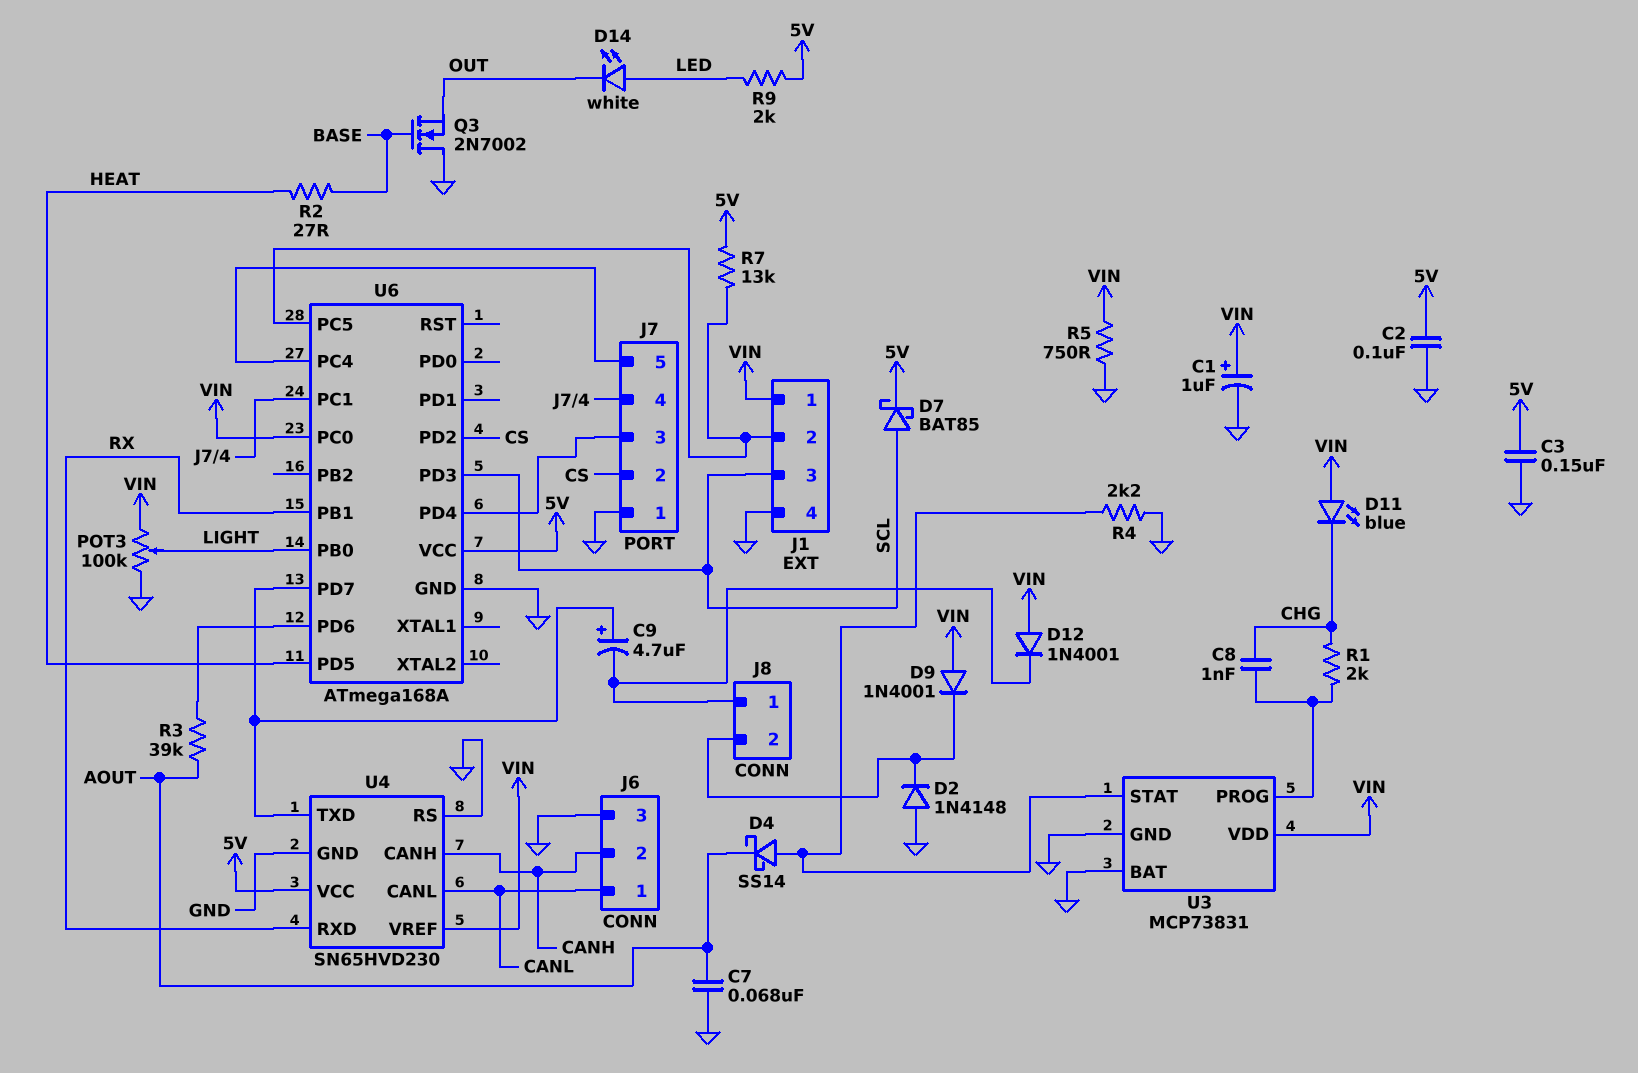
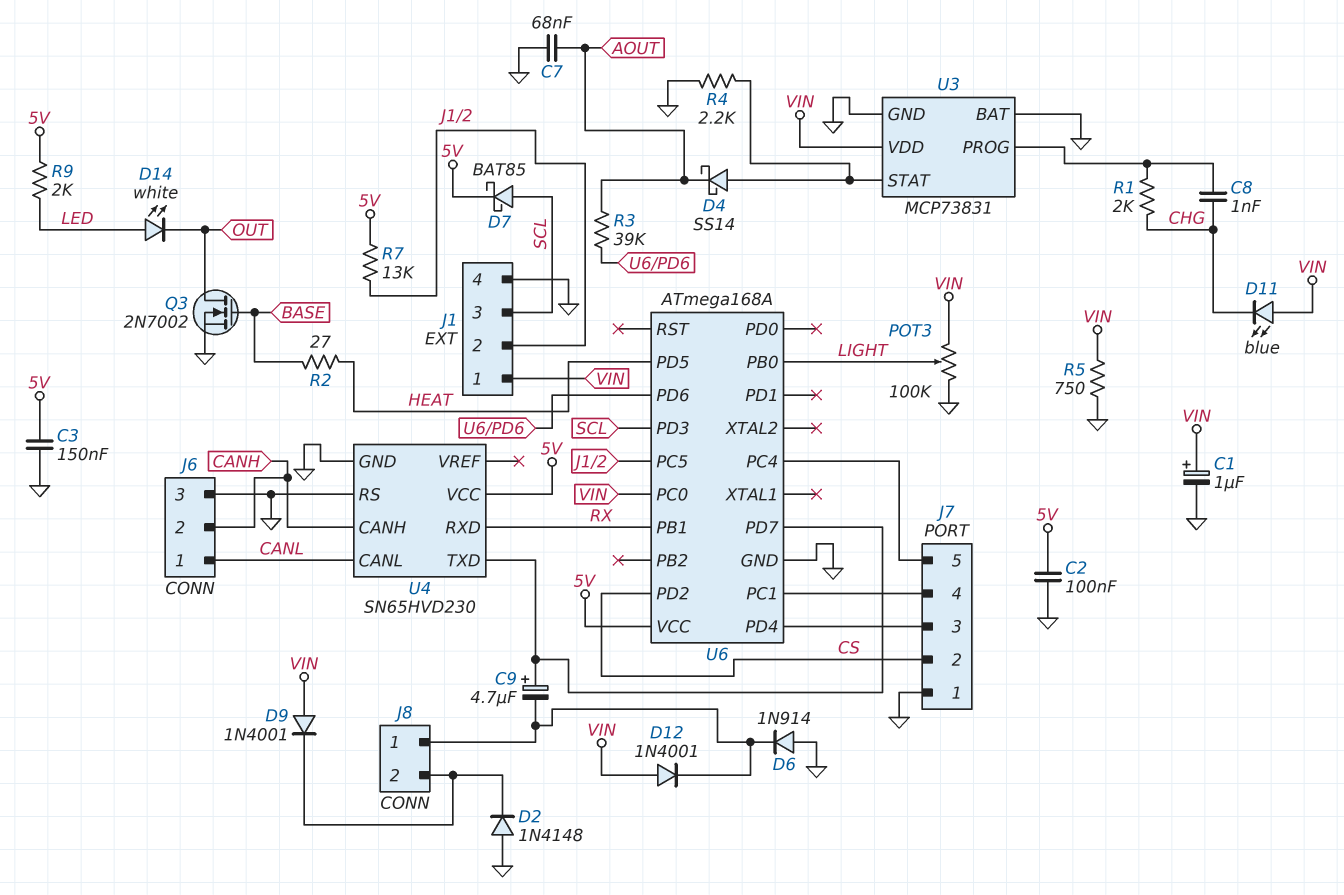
D6: none -> diode 1N914 (A GND, K J8/1)
Q3: NMOS 2N7002 (G BASE, D GND, S OUT) -> NMOS 2N7002 (G BASE, D OUT, S GND)
U4 pin VREF: VIN -> none

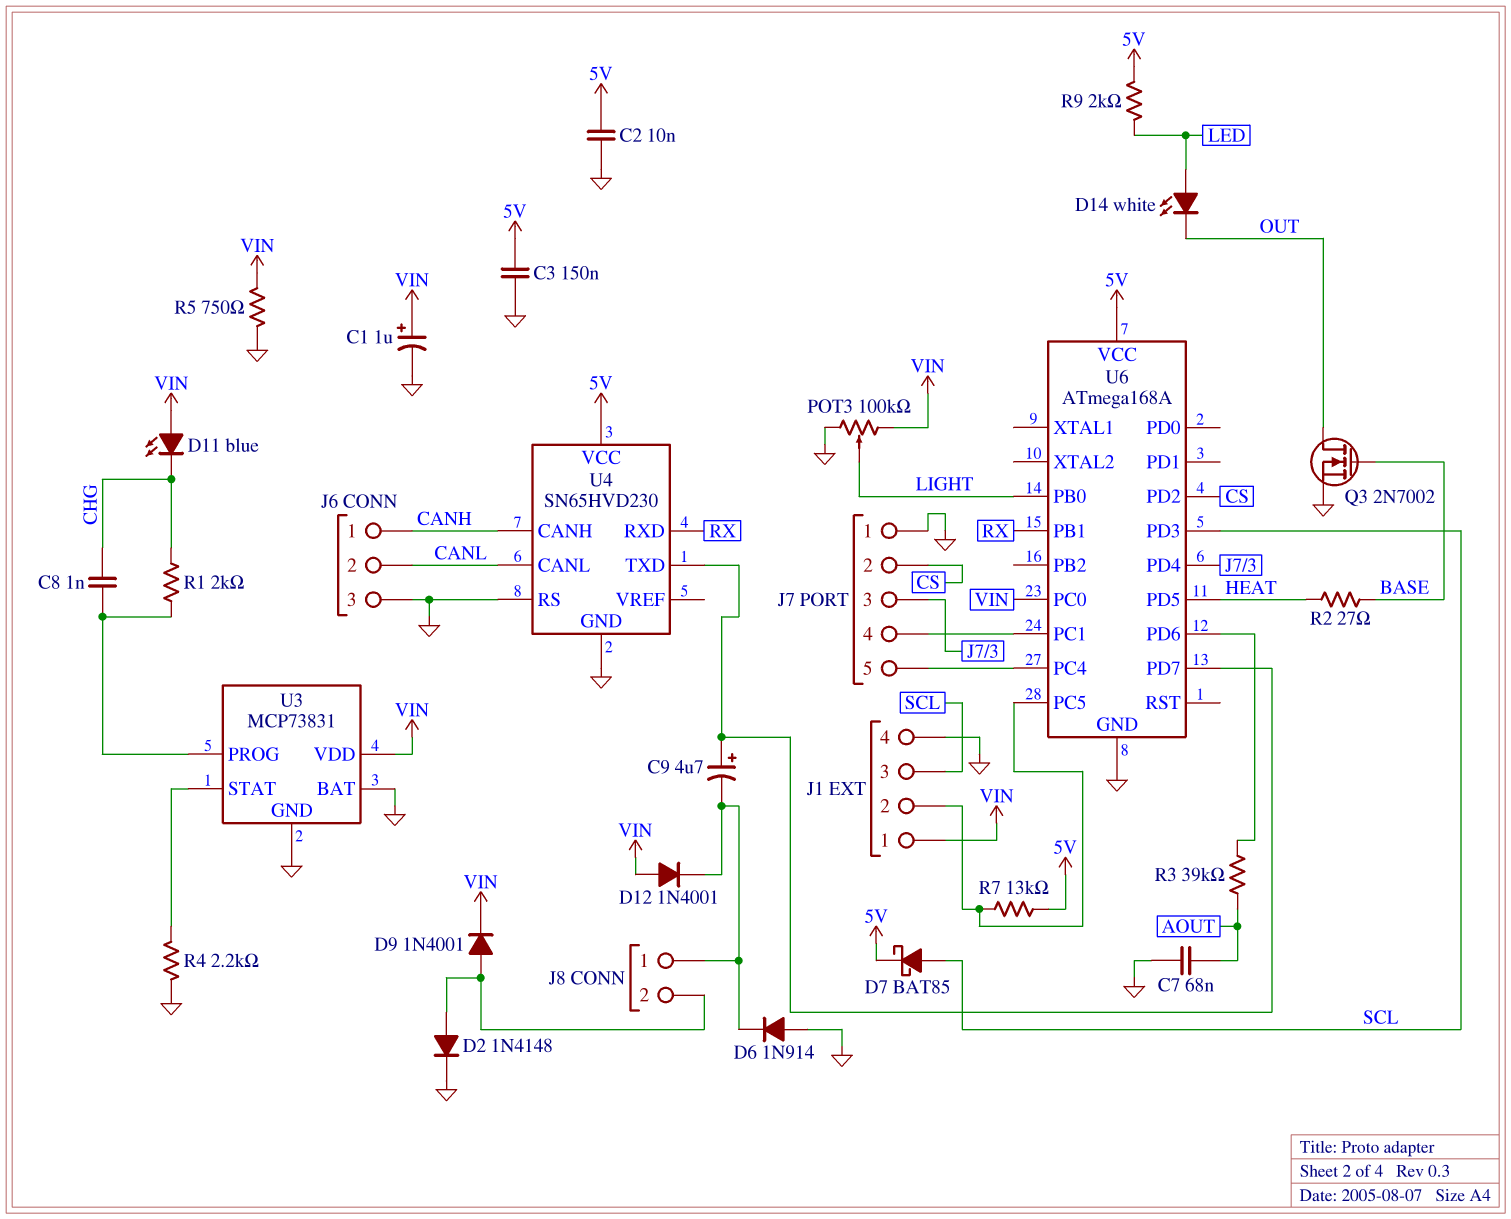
C2: 100nF (5V, GND) -> 10nF (5V, GND)
D2: diode 1N4148 (A GND, K J8/2) -> diode 1N4148 (A J8/2, K GND)
D4: schottky SS14 (A U3/STAT, K AOUT) -> none
D9: diode 1N4001 (A VIN, K J8/2) -> diode 1N4001 (A J8/2, K VIN)
J6 pin 1: CANL -> CANH
J6 pin 2: CANH -> CANL

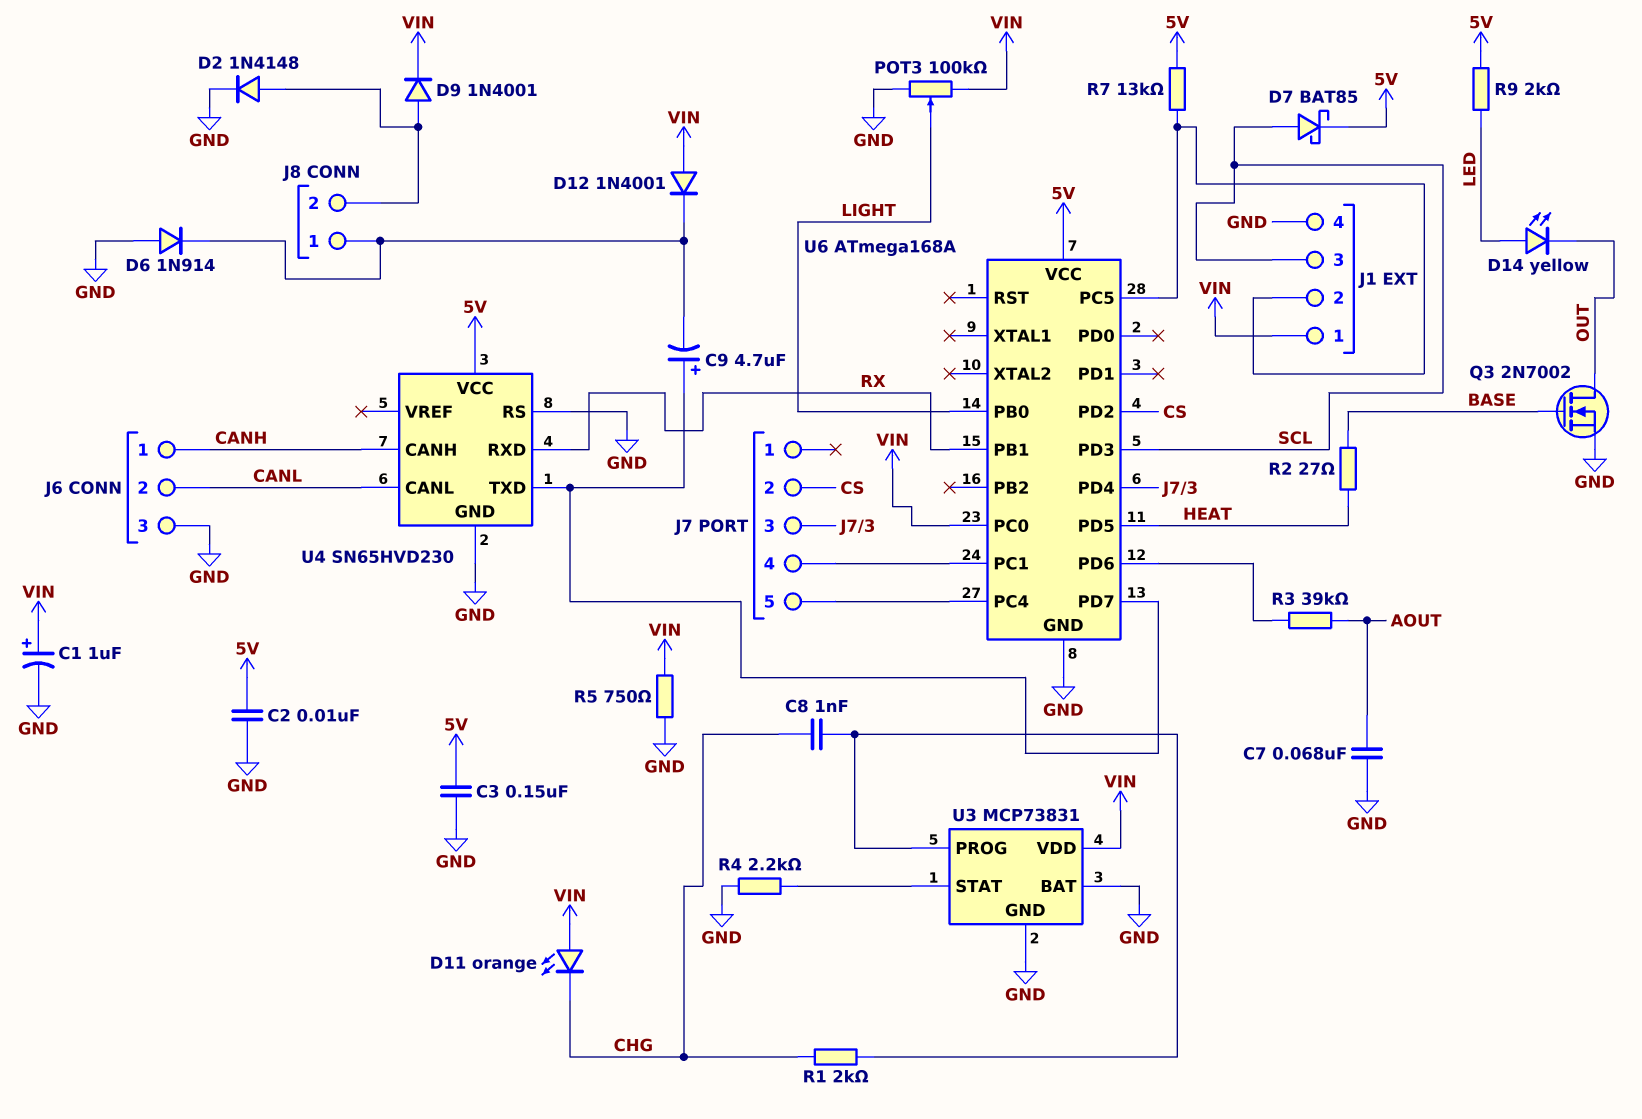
D11: LED blue (A VIN, K CHG) -> LED orange (A VIN, K CHG)
D14: LED white (A LED, K OUT) -> LED yellow (A LED, K OUT)
J7 pin 1: GND -> none

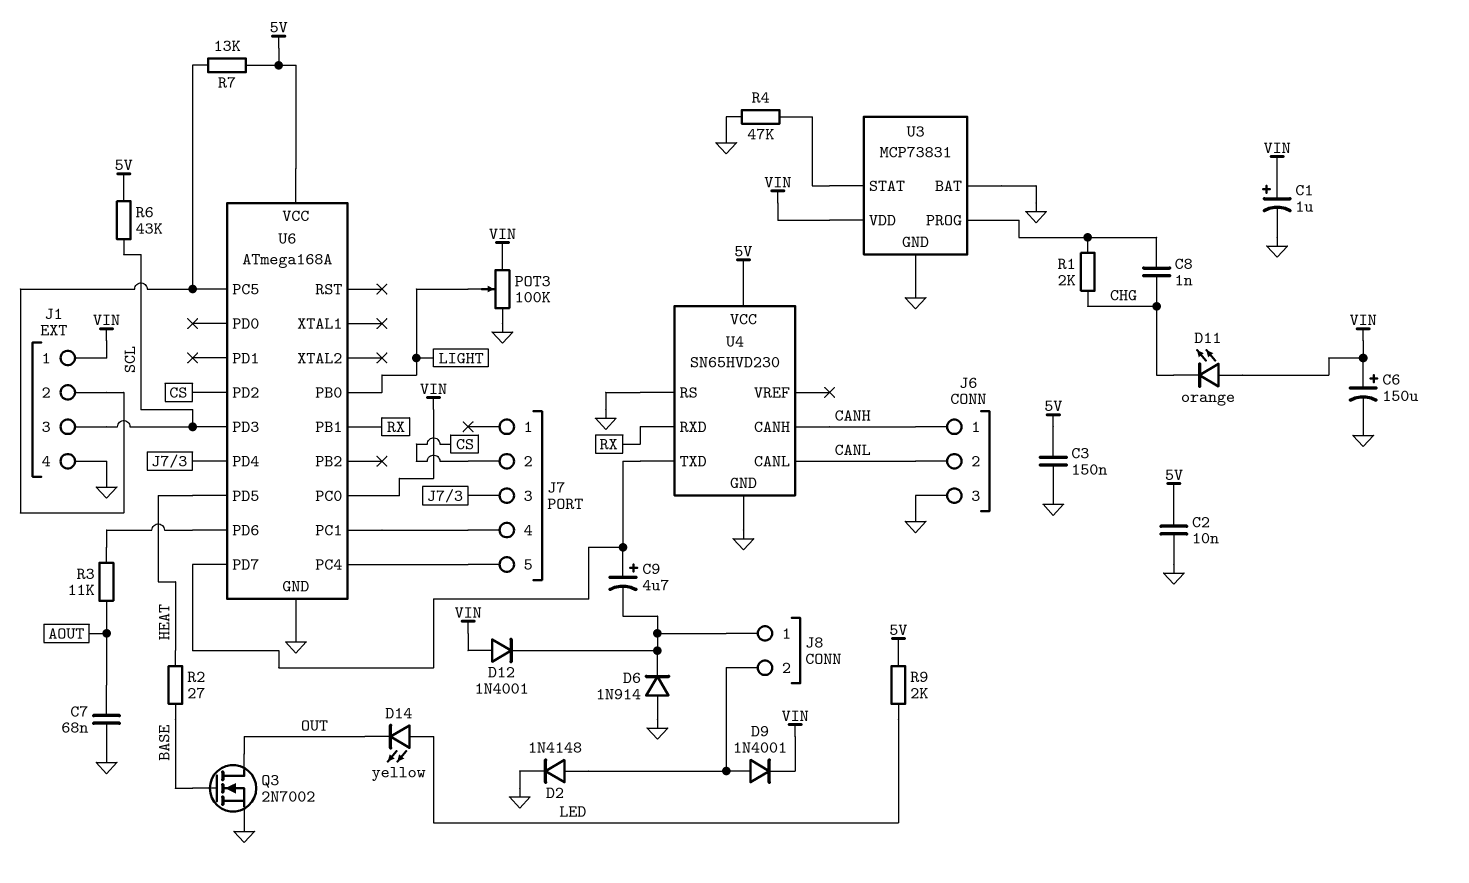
C6: none -> 150uF (plus VIN, minus GND)
D7: schottky BAT85 (A SCL, K 5V) -> none
R3: 39k (AOUT, U6/PD6) -> 11k (AOUT, U6/PD6)
R4: 2.2k (GND, U3/STAT) -> 47k (GND, U3/STAT)
R5: 750 (GND, VIN) -> none
R6: none -> 43k (5V, SCL)

